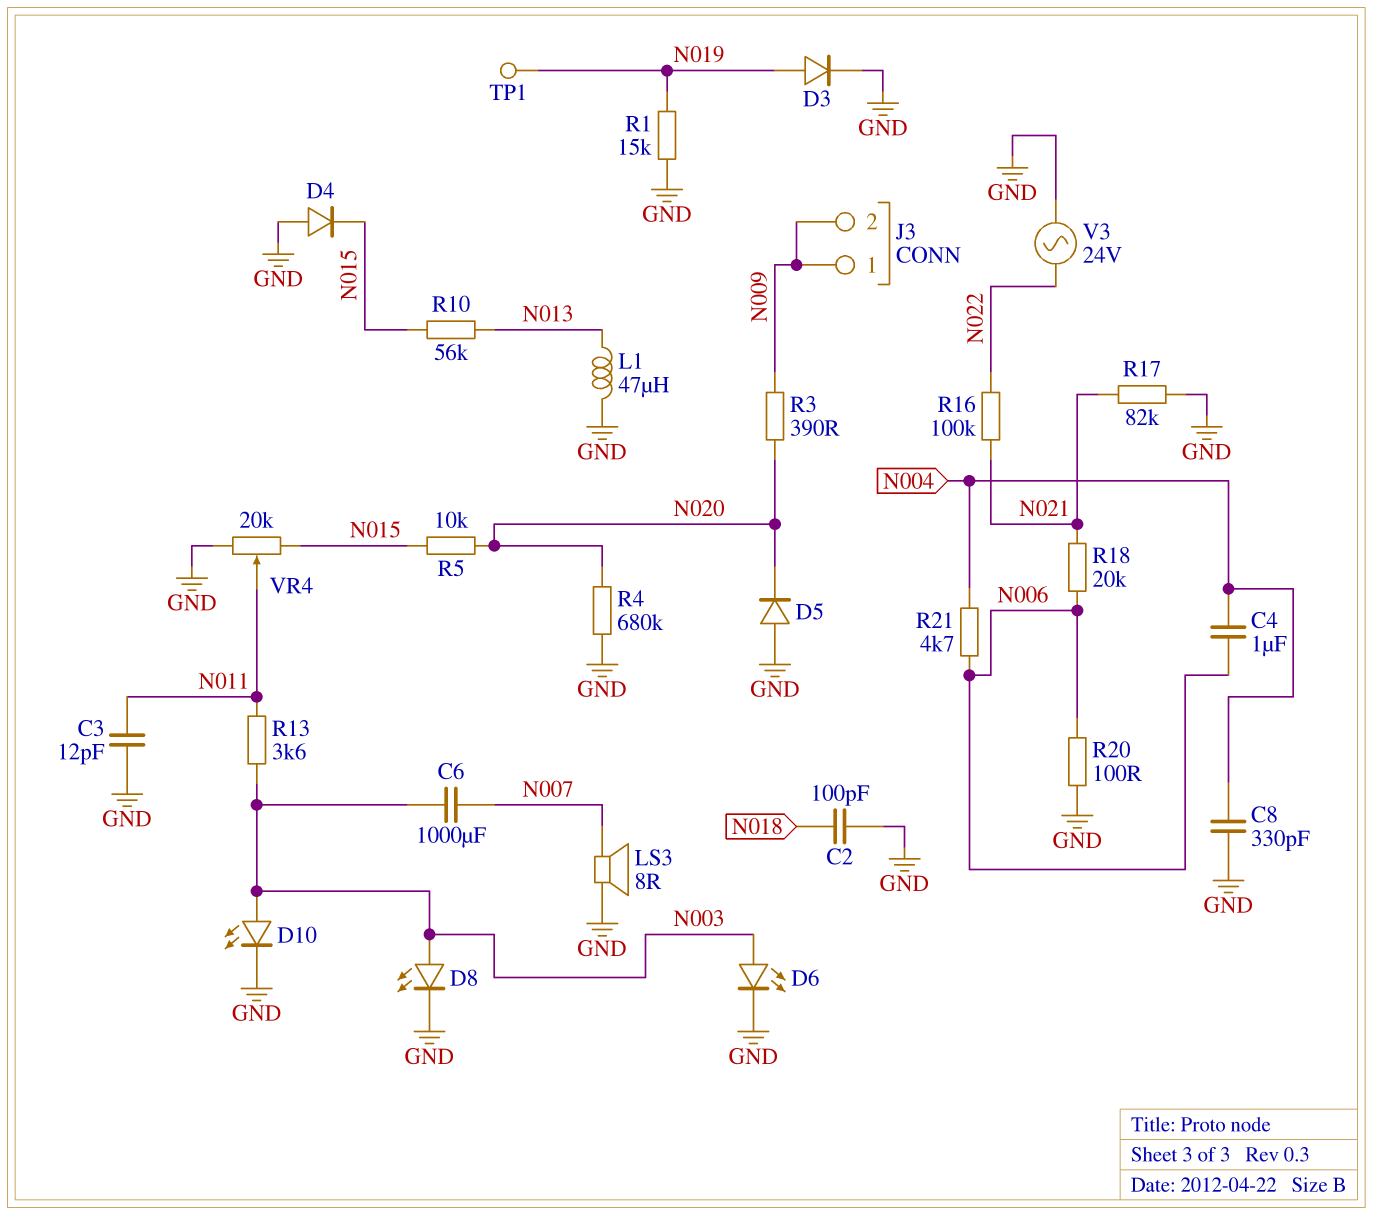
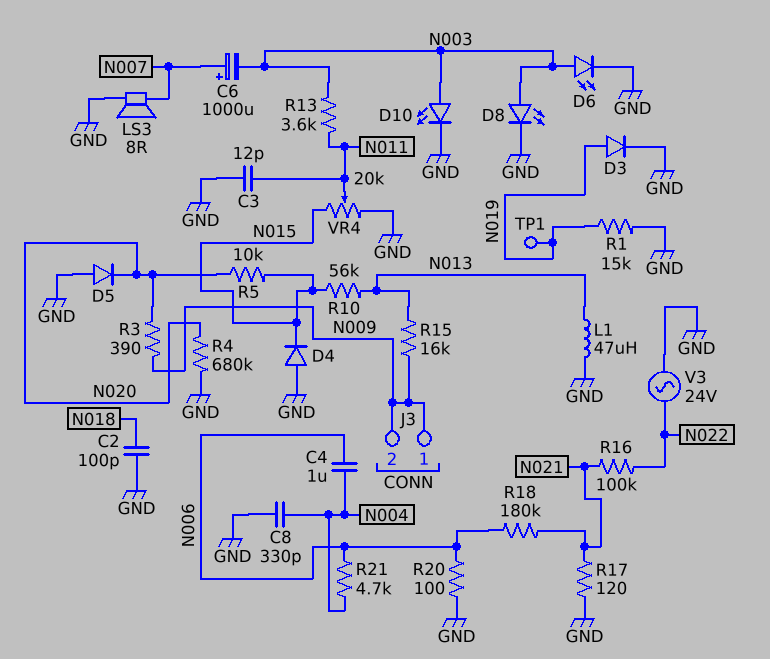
C6: 1000uF (N003, N007) -> 1000uF (plus N007, minus N003)
R15: none -> 16k (N009, N013)
R17: 82k (GND, N021) -> 120 (GND, N021)
R18: 20k (N006, N021) -> 180k (N006, N021)

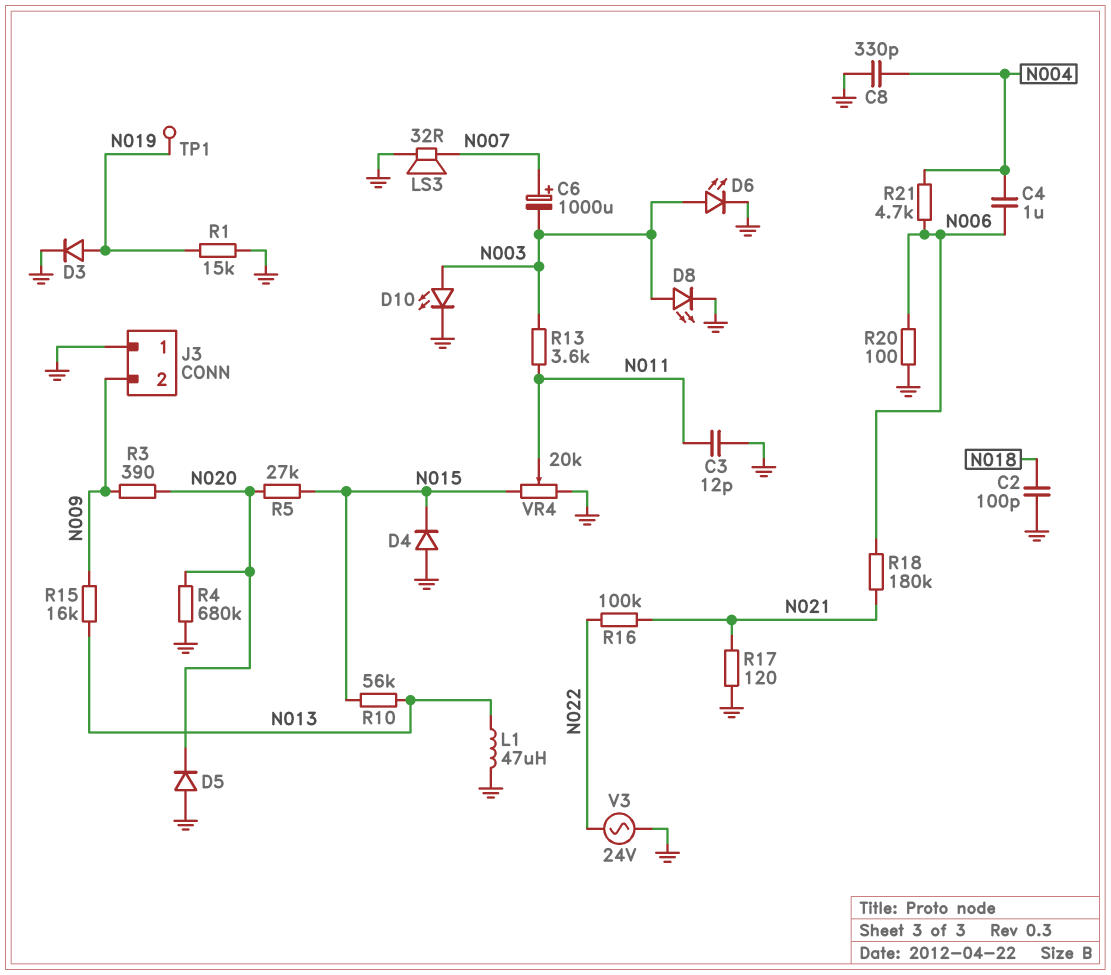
J3 pin 1: N009 -> GND
LS3: speaker 8R (GND, N007) -> speaker 32R (GND, N007)
R5: 10k (N015, N020) -> 27k (N015, N020)

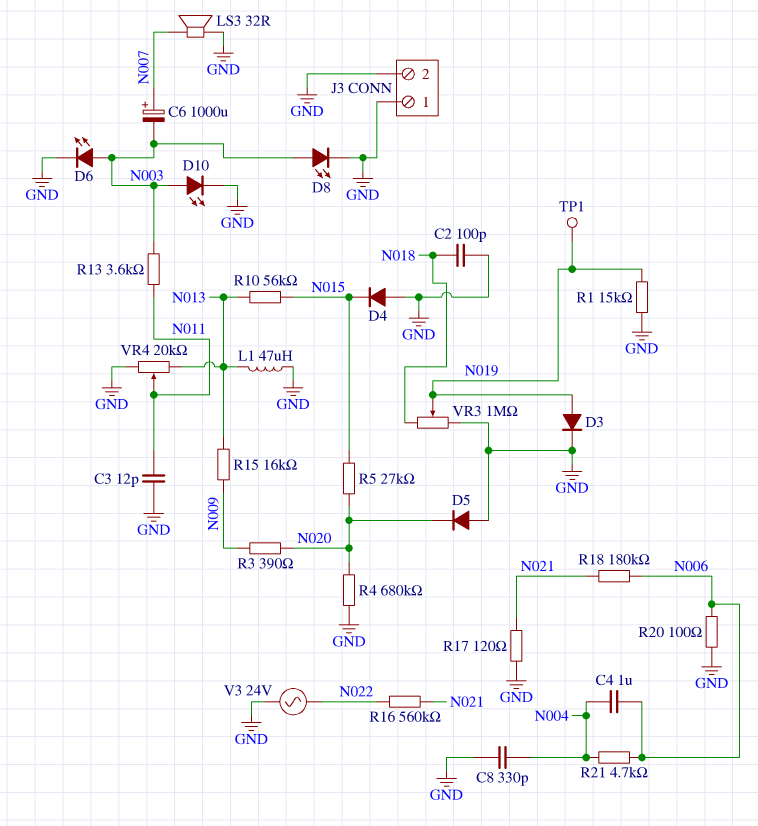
J3 pin 2: N009 -> GND
R16: 100k (N021, N022) -> 560k (N021, N022)
VR3: none -> 1M (GND, N018, wiper N019)
VR4: 20k (GND, N015, wiper N011) -> 20k (GND, N013, wiper N011)

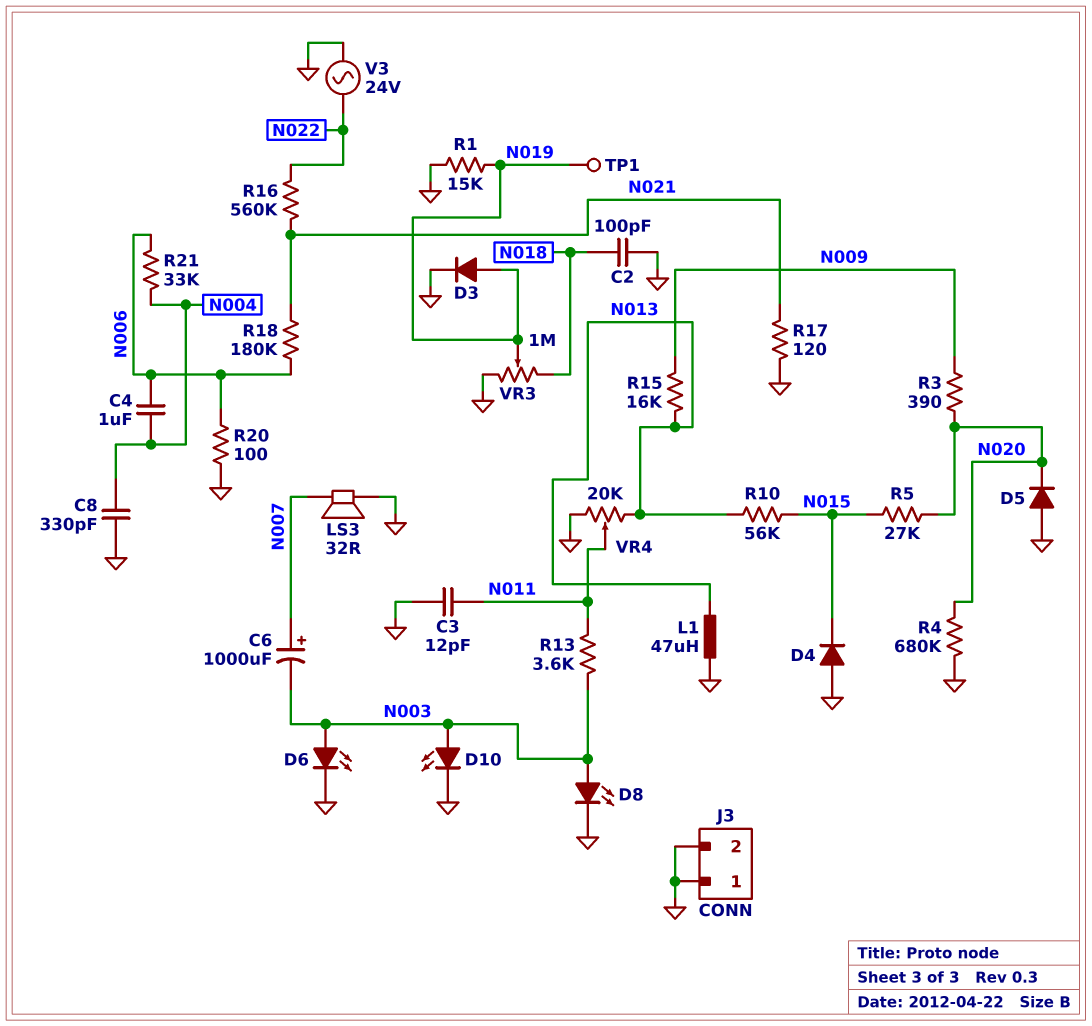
R21: 4.7k (N004, N006) -> 33k (N004, N006)

